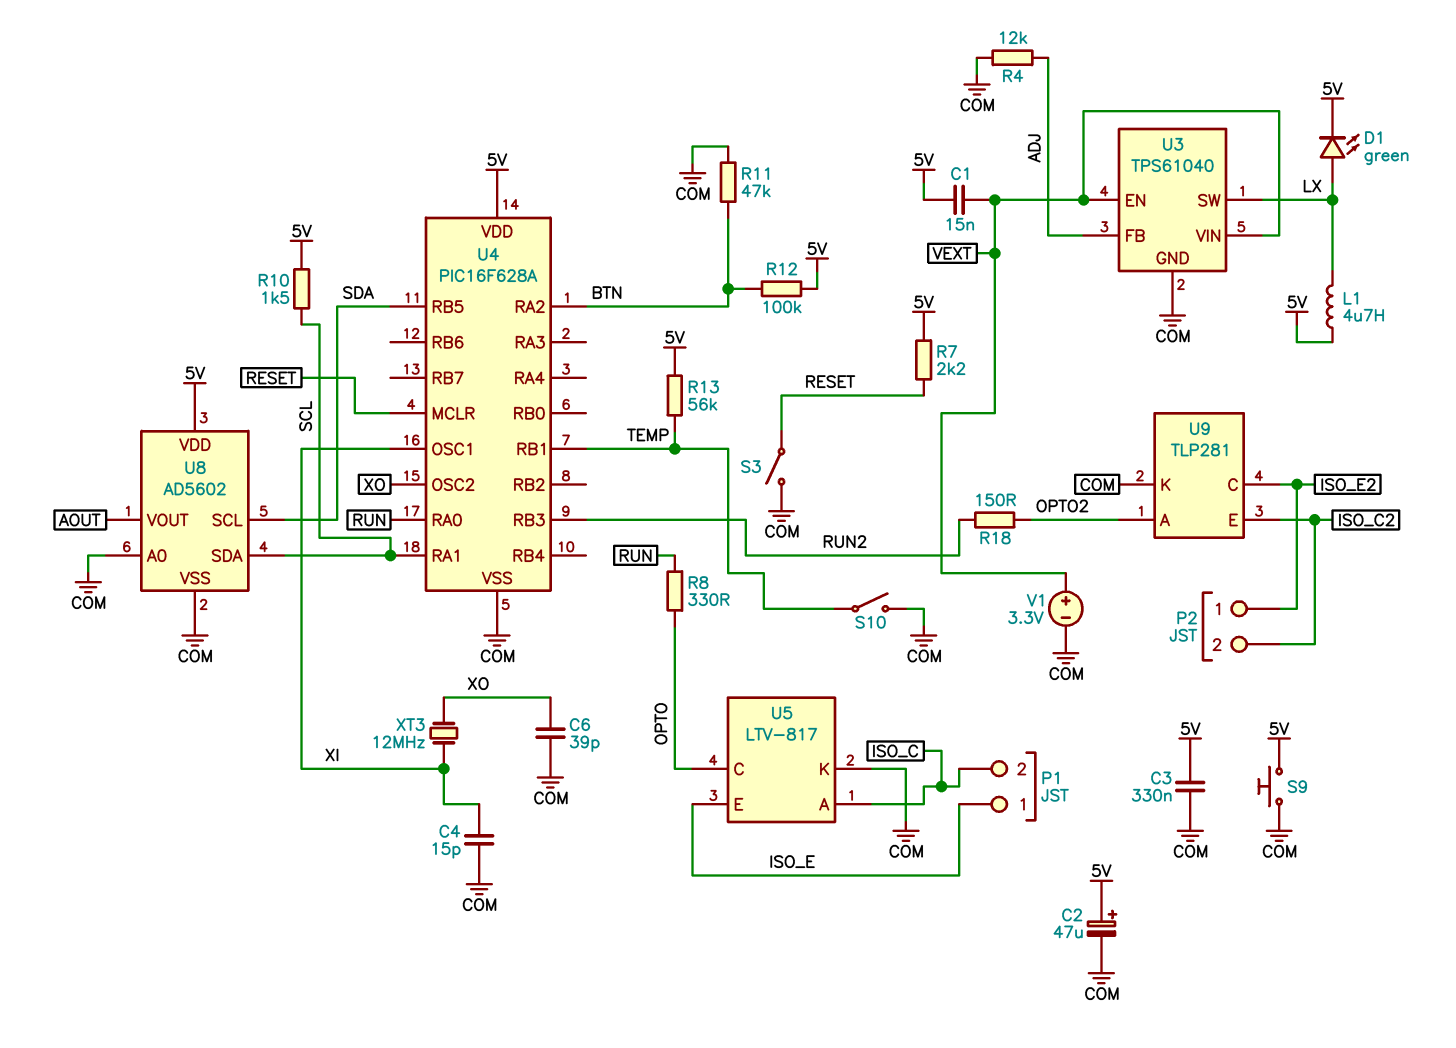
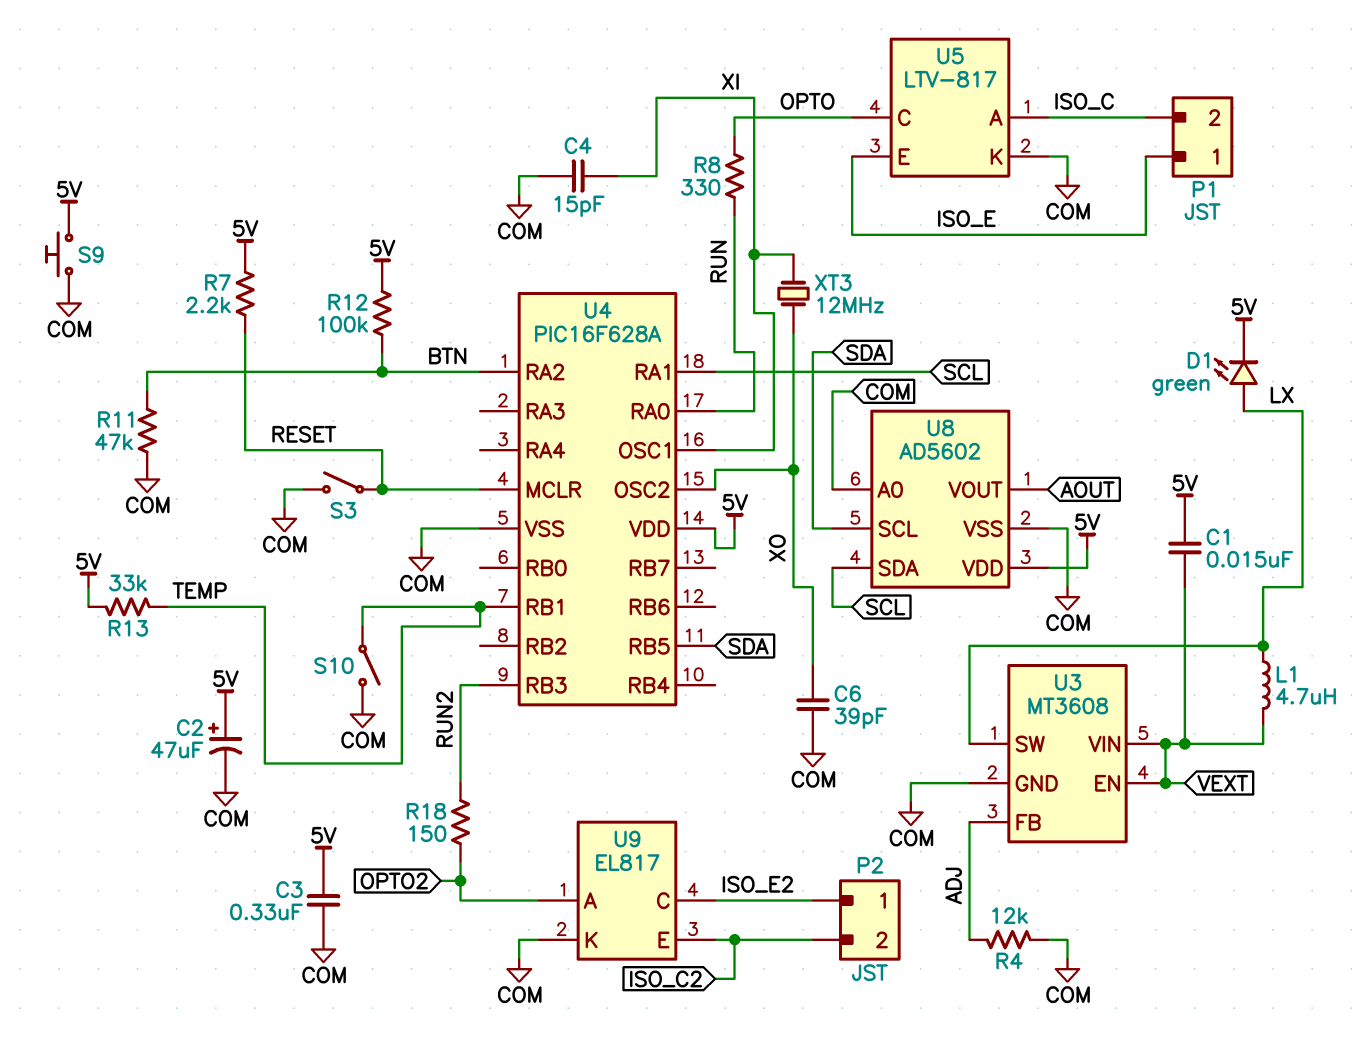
L1: 4.7uH (5V, LX) -> 4.7uH (LX, VEXT)
R10: 1.5k (5V, SCL) -> none
R13: 56k (5V, TEMP) -> 33k (5V, TEMP)
U3: TPS61040 -> MT3608
U9: TLP281 -> EL817
V1: 3.3V (plus VEXT, minus COM) -> none

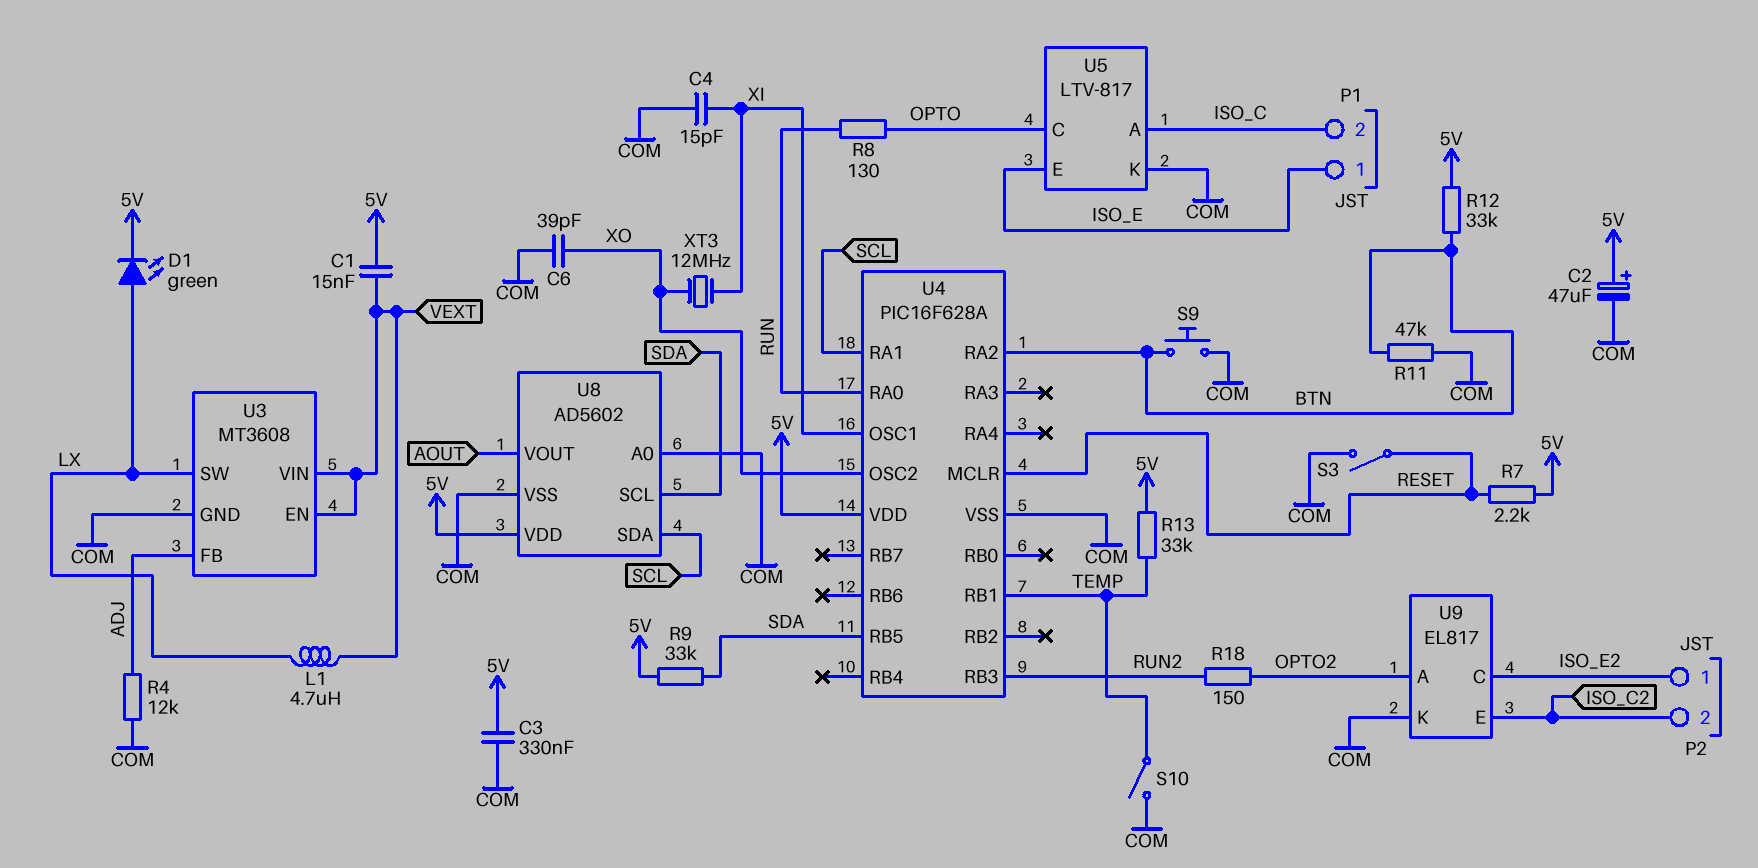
R8: 330 (OPTO, RUN) -> 130 (OPTO, RUN)
R9: none -> 33k (5V, SDA)
R12: 100k (5V, BTN) -> 33k (5V, BTN)
S9: button (5V, COM) -> button (BTN, COM)

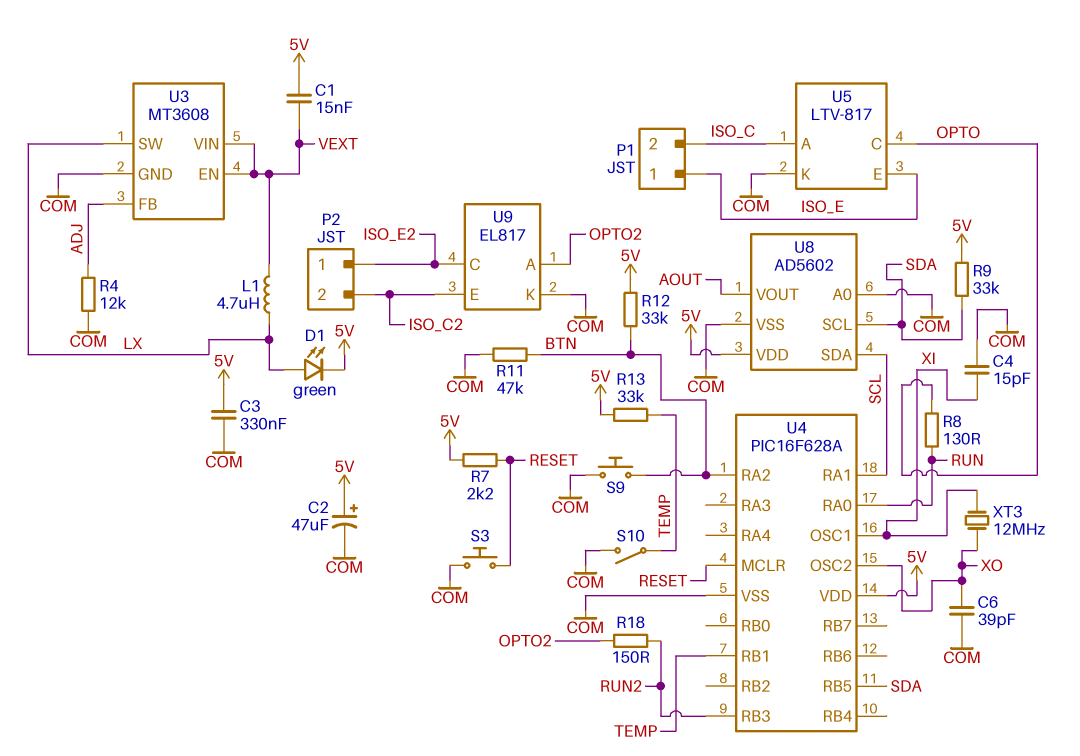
S3: switch (COM, RESET) -> button (COM, RESET)

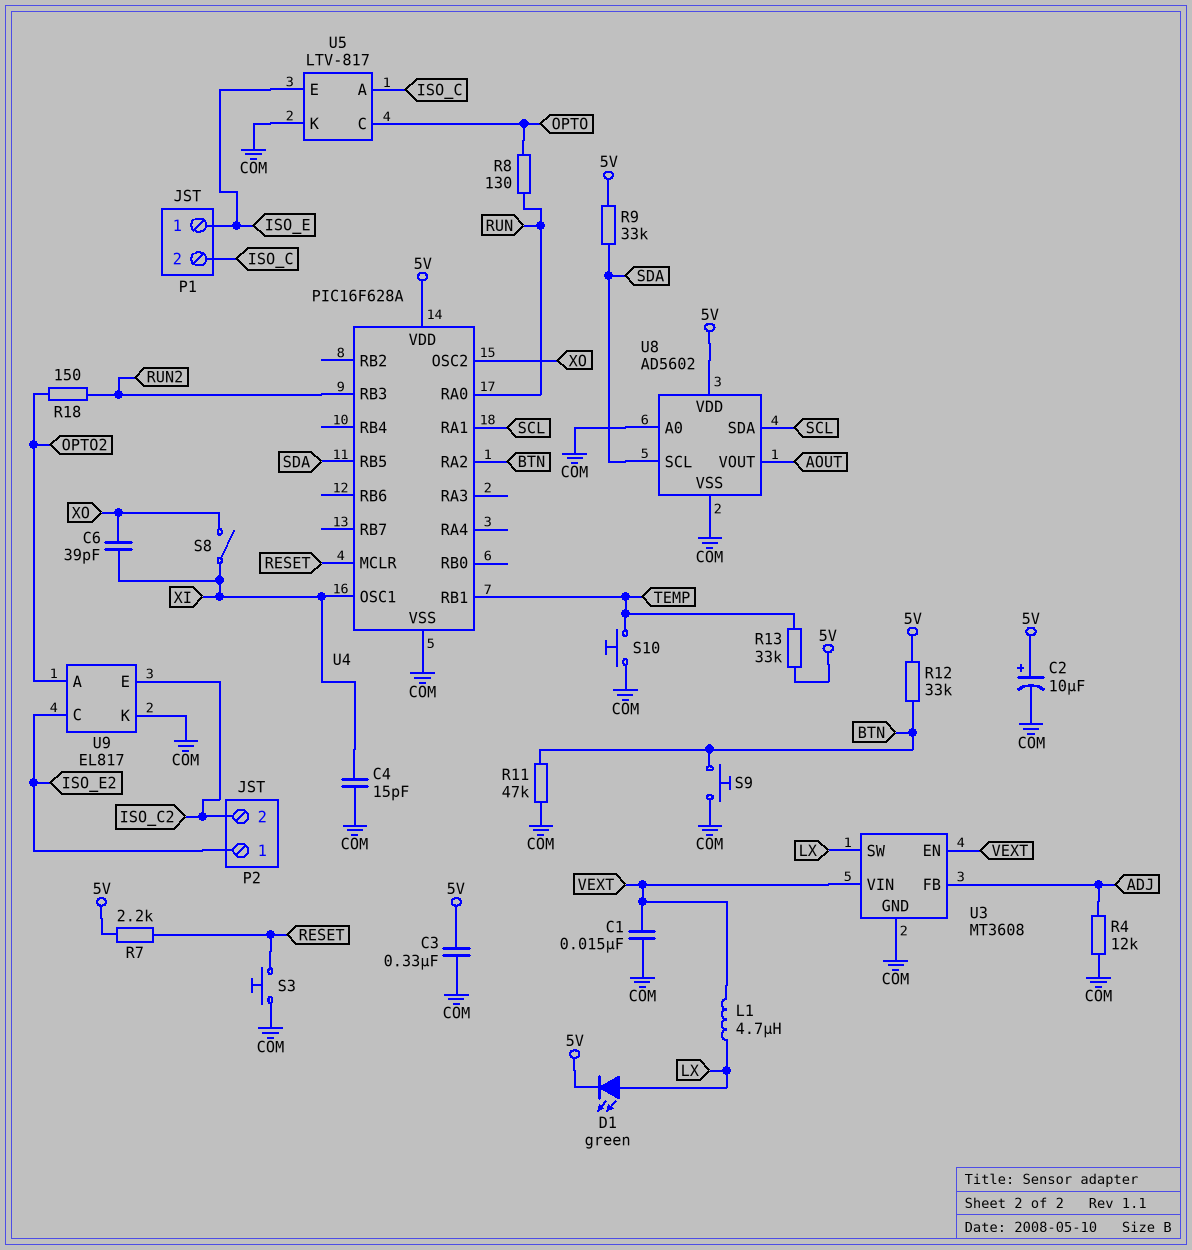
C1: 15nF (5V, VEXT) -> 15nF (COM, VEXT)
C2: 47uF (plus 5V, minus COM) -> 10uF (plus 5V, minus COM)
C6: 39pF (COM, XO) -> 39pF (XI, XO)
S8: none -> switch (XI, XO)
S10: switch (COM, TEMP) -> button (COM, TEMP)
XT3: 12MHz (XI, XO) -> none

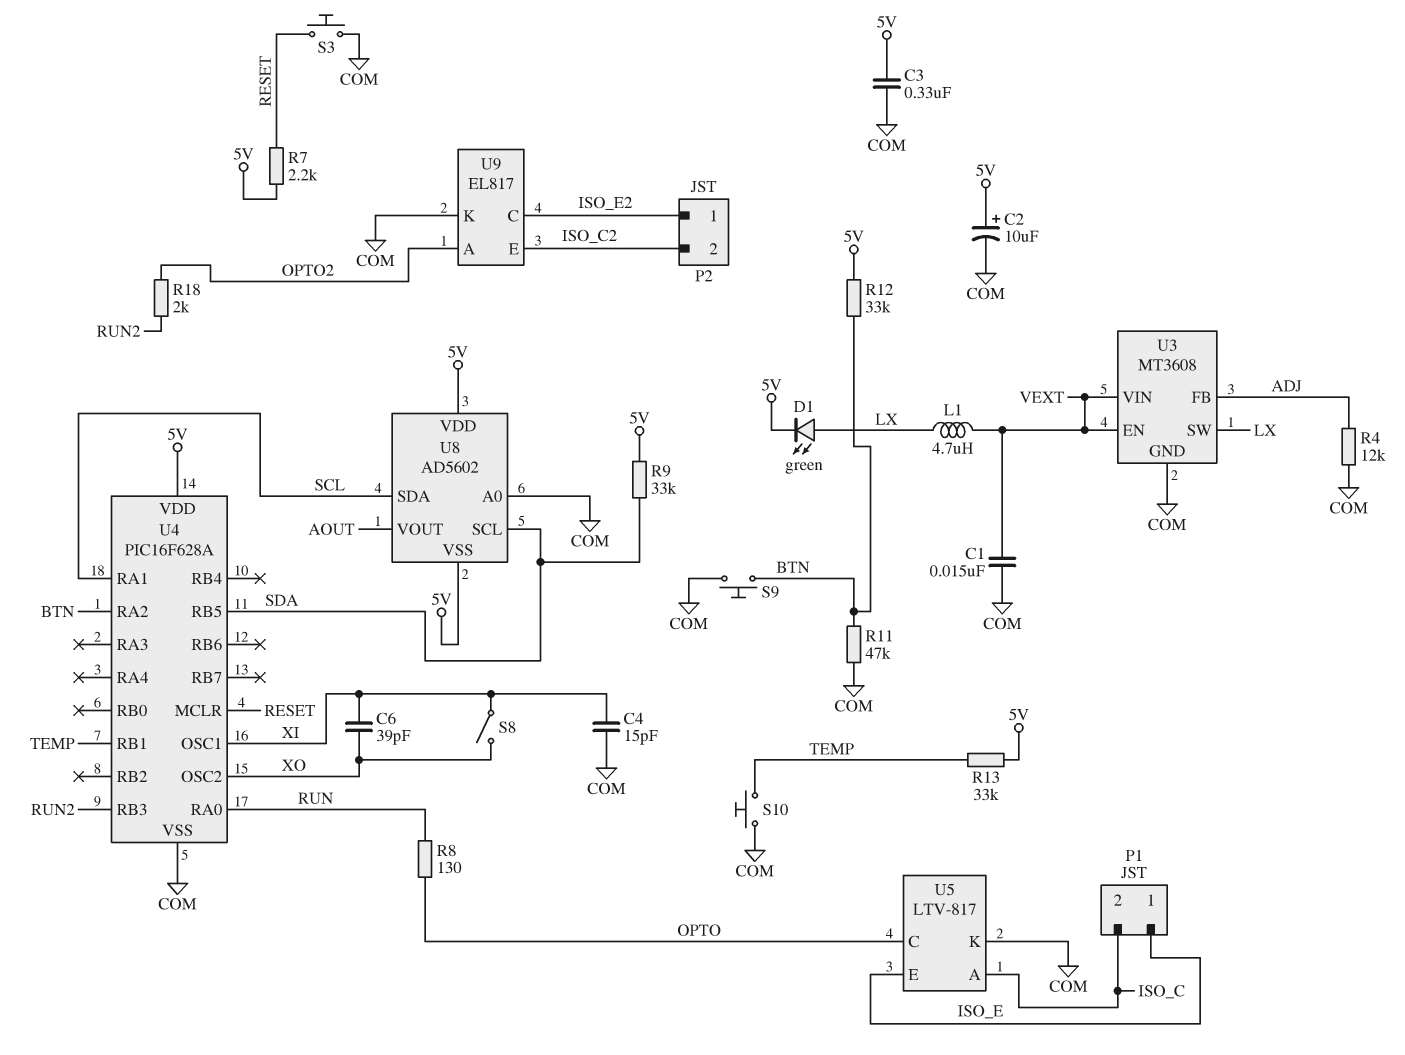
R18: 150 (OPTO2, RUN2) -> 2k (OPTO2, RUN2)
U8 pin VSS: COM -> 5V

